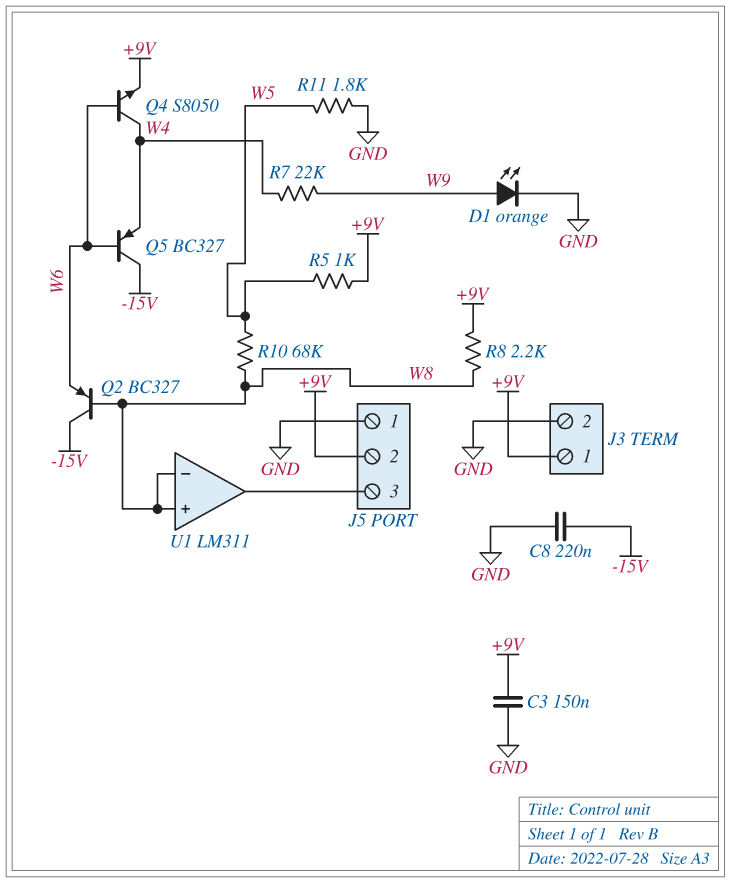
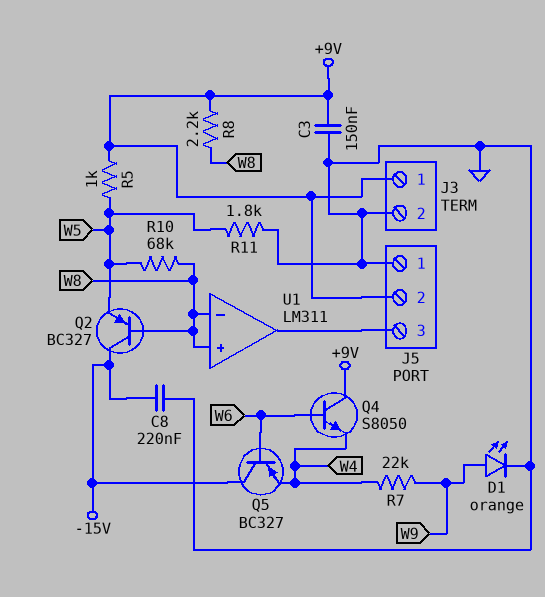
Q2: PNP BC327 (B W8, C -15V, E W6) -> PNP BC327 (B W8, C -15V, E W5)
Q4: NPN S8050 (B W6, C W4, E +9V) -> NPN S8050 (B W6, C +9V, E W4)

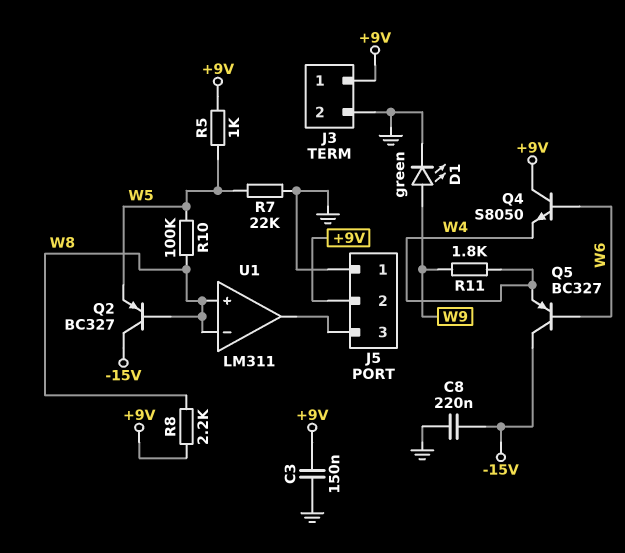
D1: LED orange (A W9, K GND) -> LED green (A W9, K GND)
R7: 22k (W4, W9) -> 22k (GND, W5)
R10: 68k (W5, W8) -> 100k (W5, W8)
R11: 1.8k (GND, W5) -> 1.8k (W4, W9)

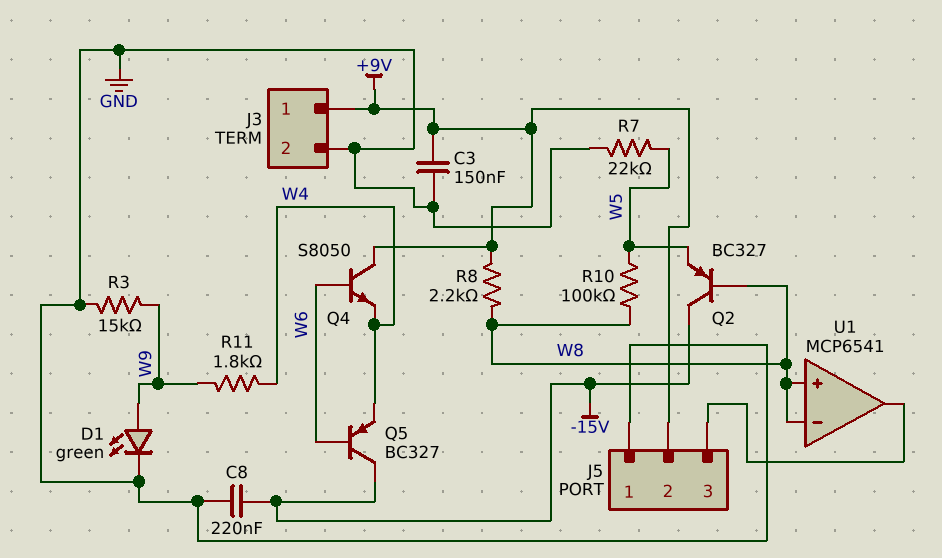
R3: none -> 15k (GND, W9)
R5: 1k (+9V, W5) -> none
U1: LM311 -> MCP6541

